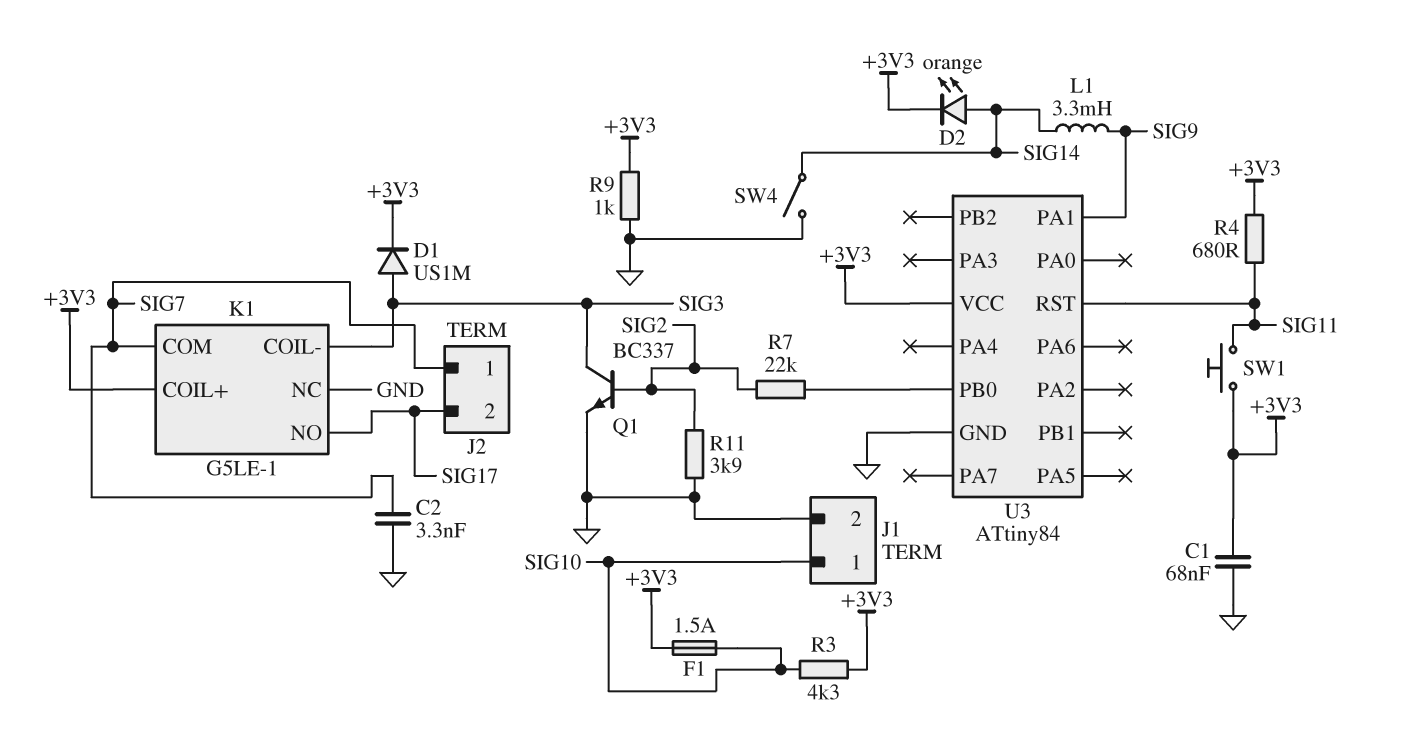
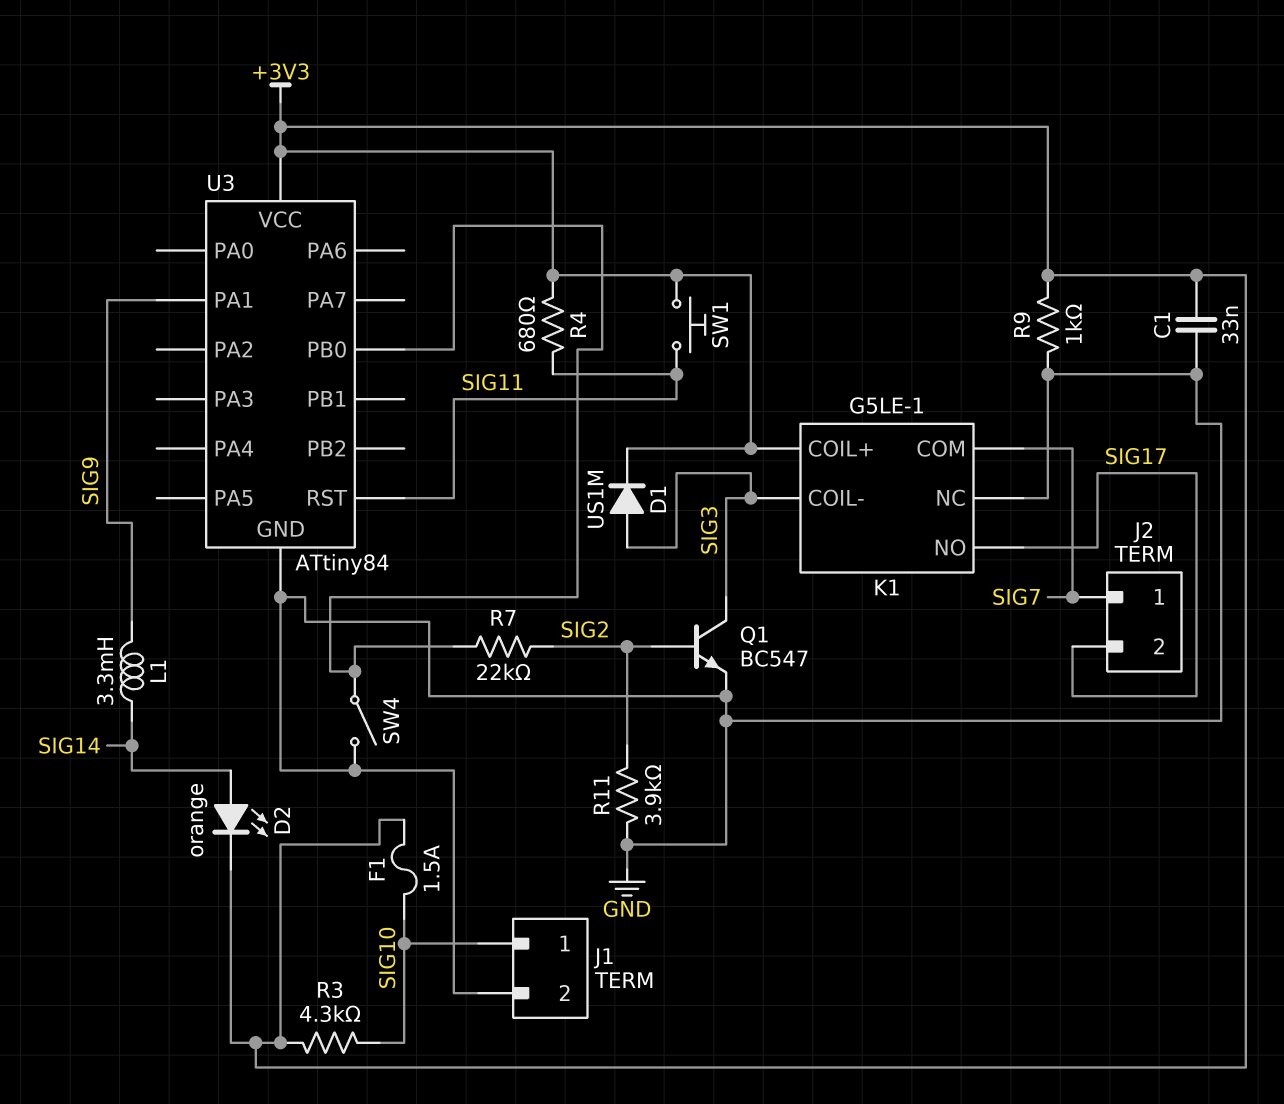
C1: 68nF (+3V3, GND) -> 33nF (+3V3, GND)
C2: 3.3nF (GND, SIG7) -> none
Q1: NPN BC337 (B SIG2, C SIG3, E GND) -> NPN BC547 (B SIG2, C SIG3, E GND)
SW4: switch (GND, SIG14) -> switch (GND, U3/PB0)

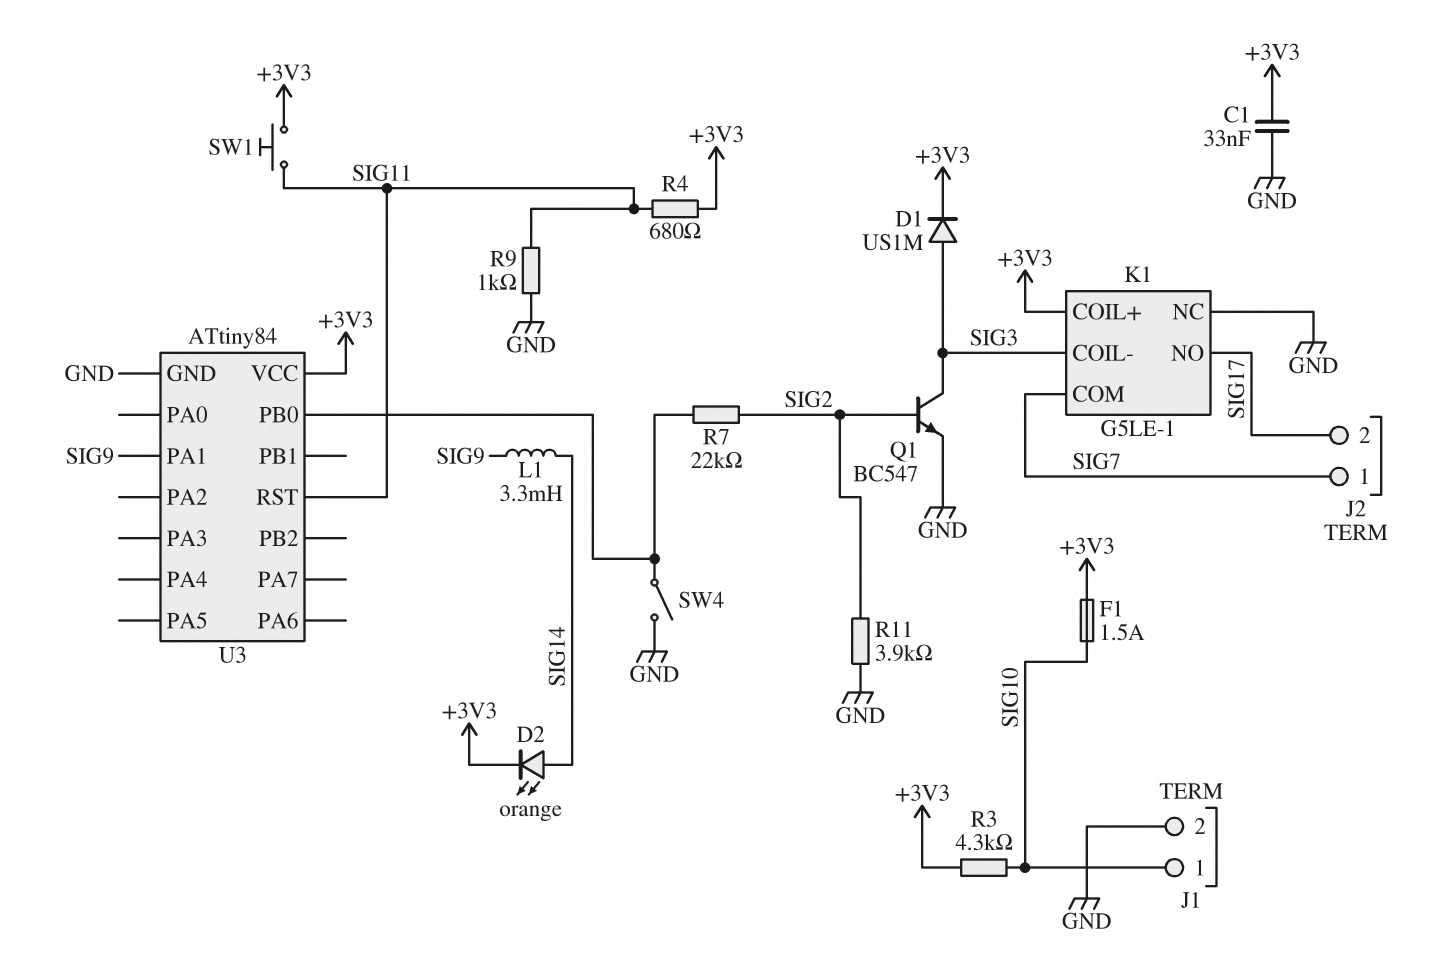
R9: 1k (+3V3, GND) -> 1k (GND, SIG11)

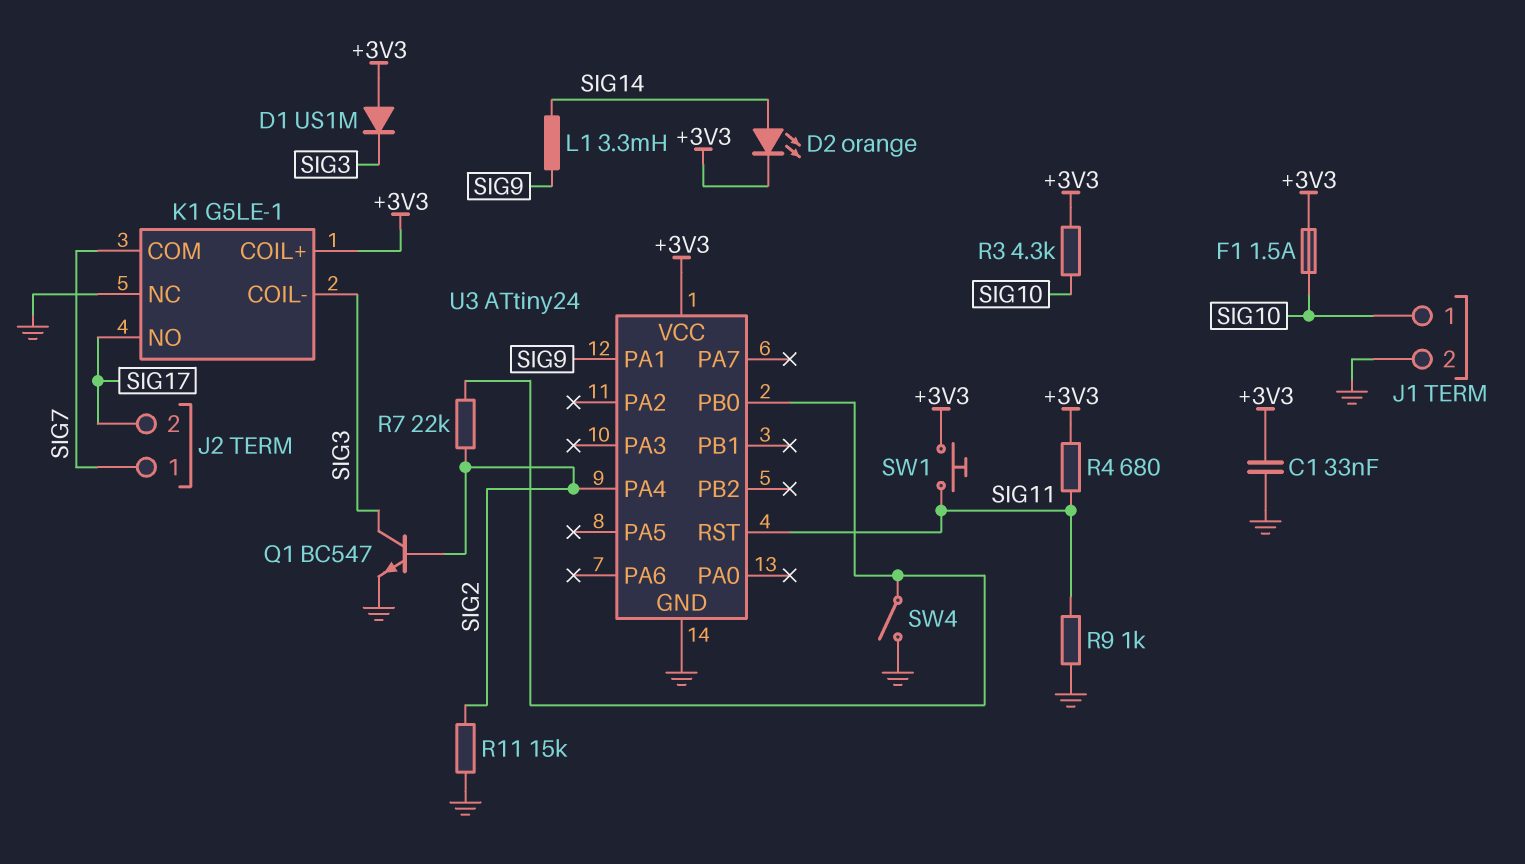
D1: diode US1M (A SIG3, K +3V3) -> diode US1M (A +3V3, K SIG3)
R11: 3.9k (GND, SIG2) -> 15k (GND, SIG2)
U3: ATtiny84 -> ATtiny24
U3 pin PA4: none -> SIG2

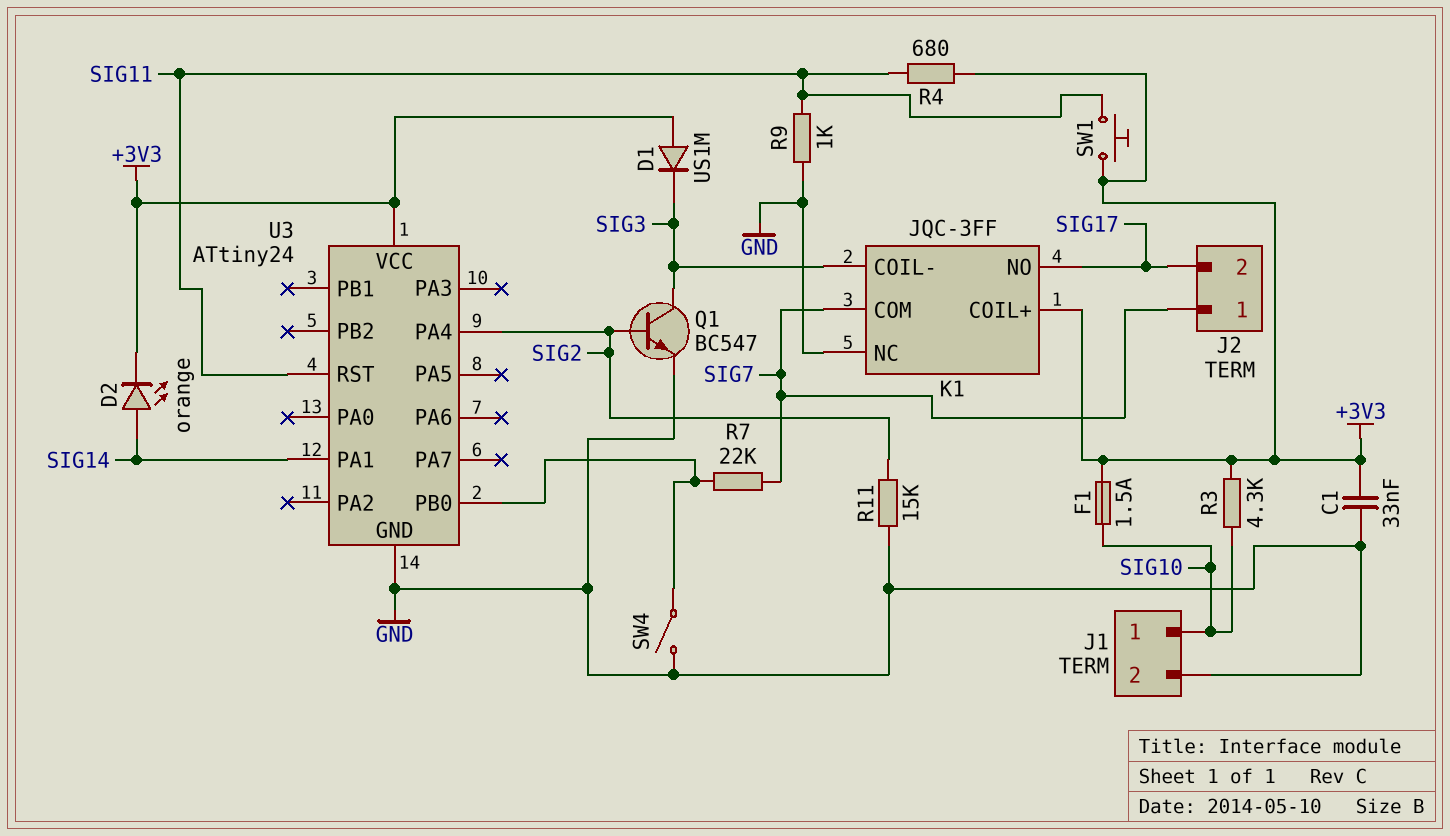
K1: G5LE-1 -> JQC-3FF
L1: 3.3mH (SIG9, SIG14) -> none
R7: 22k (SIG2, U3/PB0) -> 22k (SIG7, U3/PB0)
U3 pin PA1: SIG9 -> SIG14

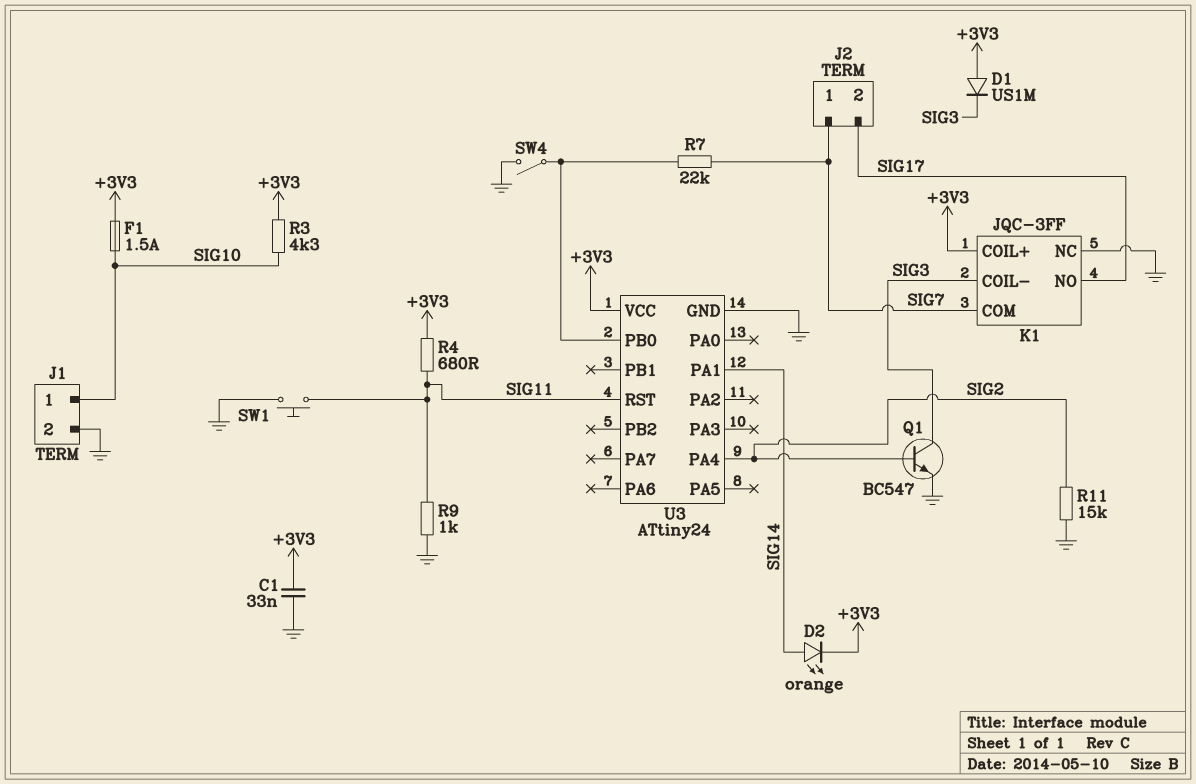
SW1: button (+3V3, SIG11) -> button (GND, SIG11)

